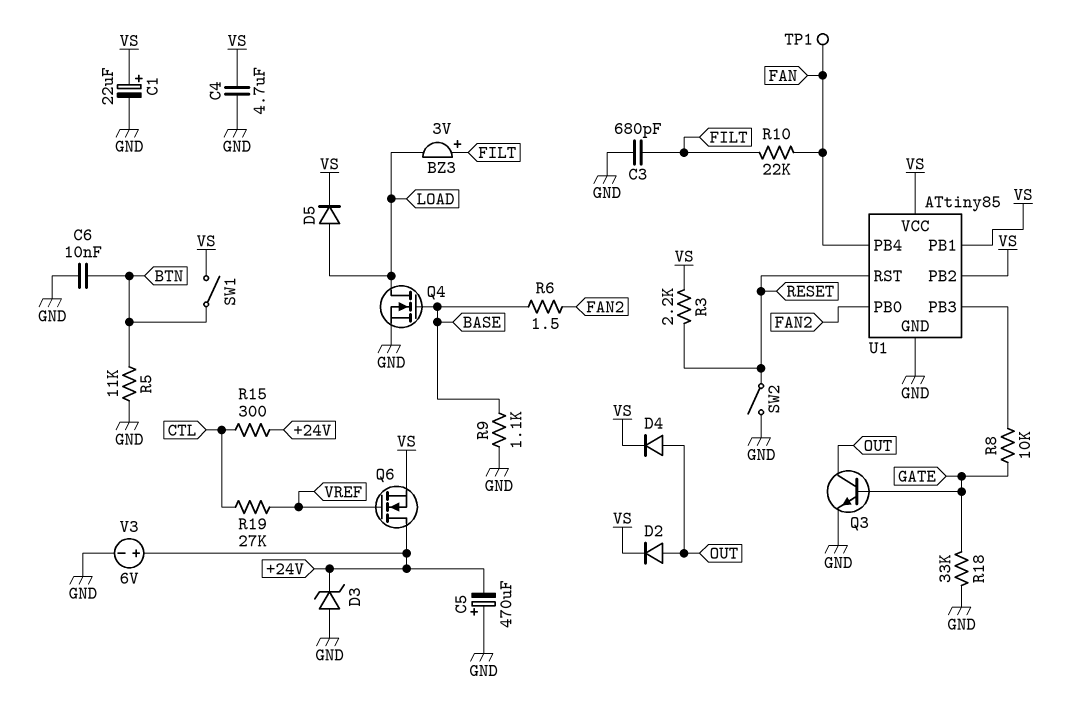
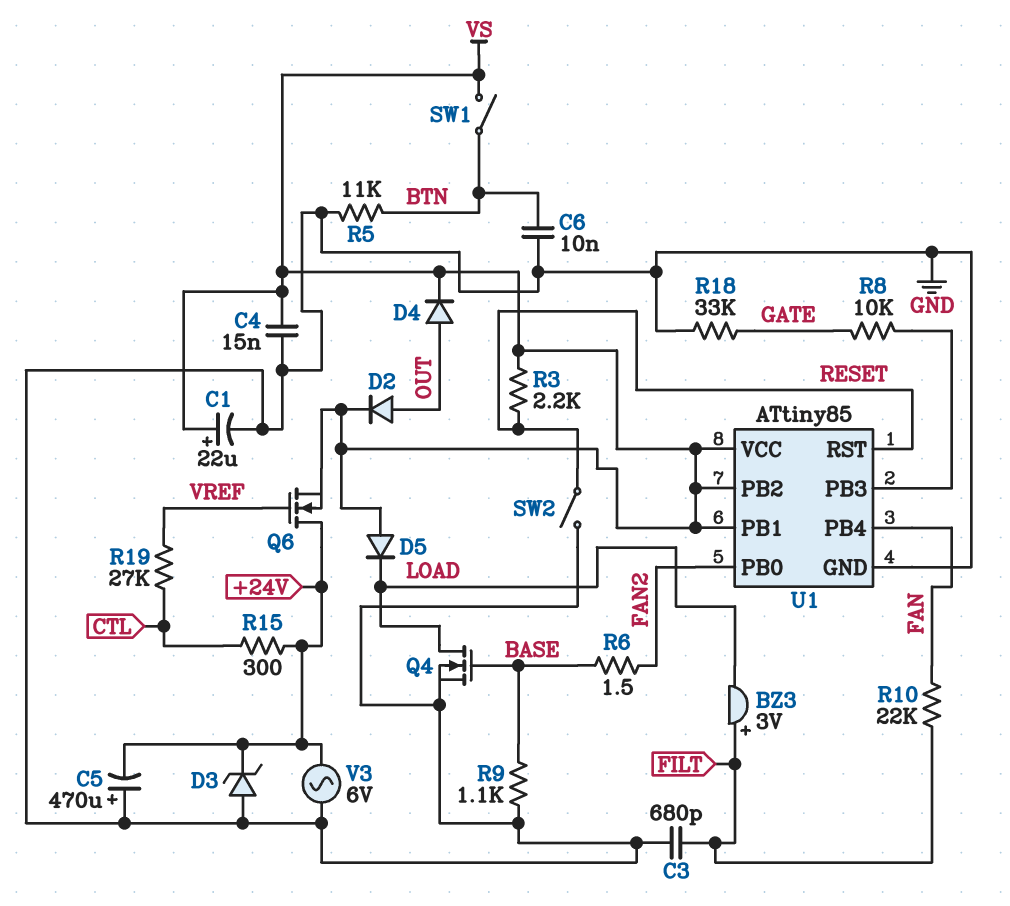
C4: 4.7uF (GND, VS) -> 15nF (GND, VS)
D5: diode (A LOAD, K VS) -> diode (A VS, K LOAD)
Q3: NPN (B GATE, C OUT, E GND) -> none
TP1: test point (FAN) -> none
V3: 6V (plus +24V, minus GND) -> AC 6V (+24V, GND)

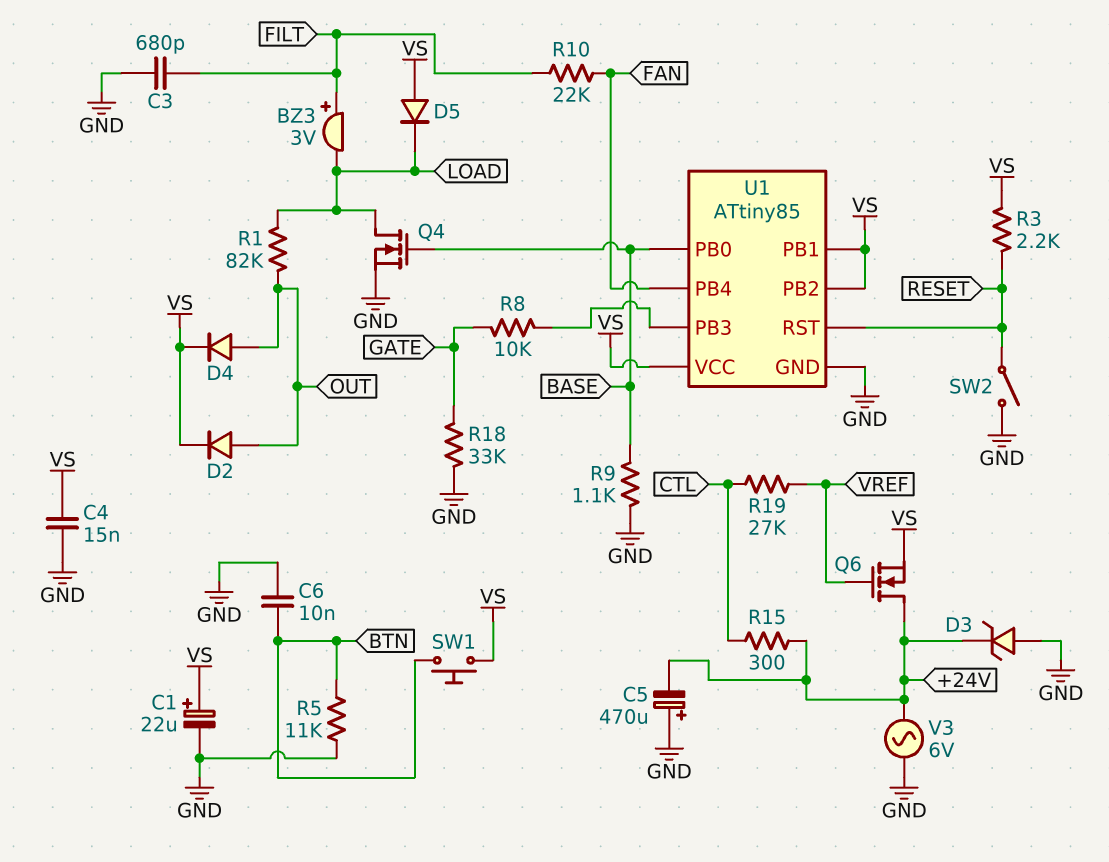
R1: none -> 82k (LOAD, OUT)
R6: 1.5 (BASE, FAN2) -> none
SW1: switch (BTN, VS) -> button (BTN, VS)
U1 pin PB0: FAN2 -> BASE

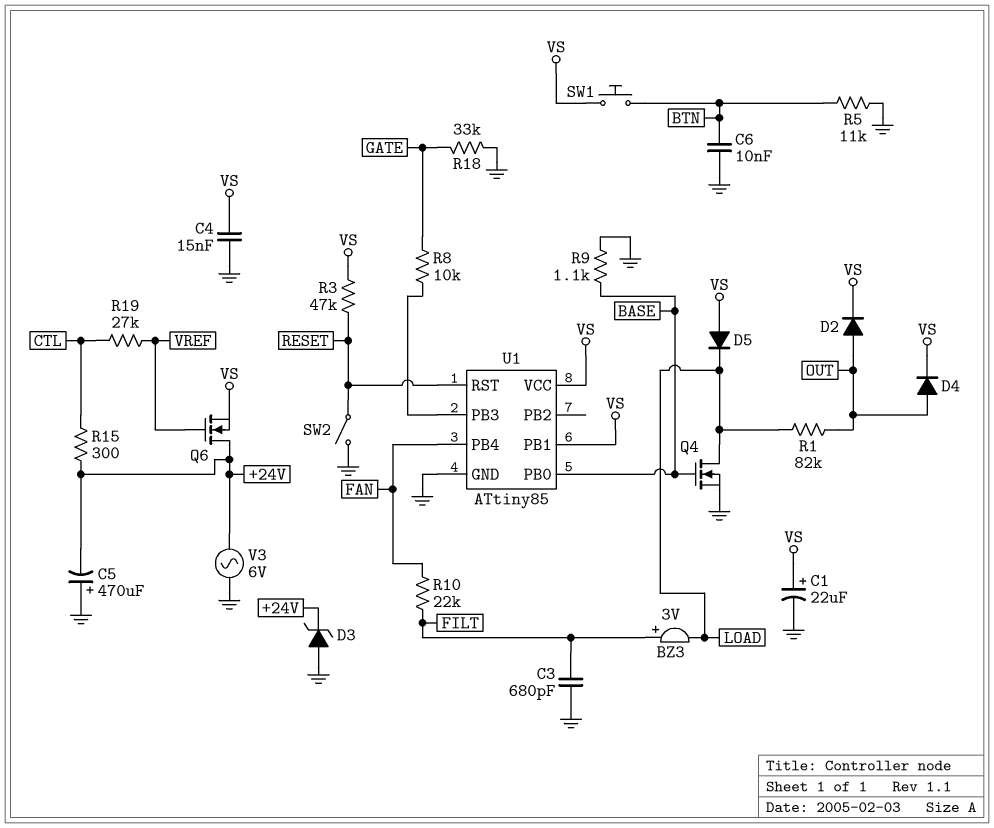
R3: 2.2k (RESET, VS) -> 47k (RESET, VS)
U1 pin PB2: VS -> none

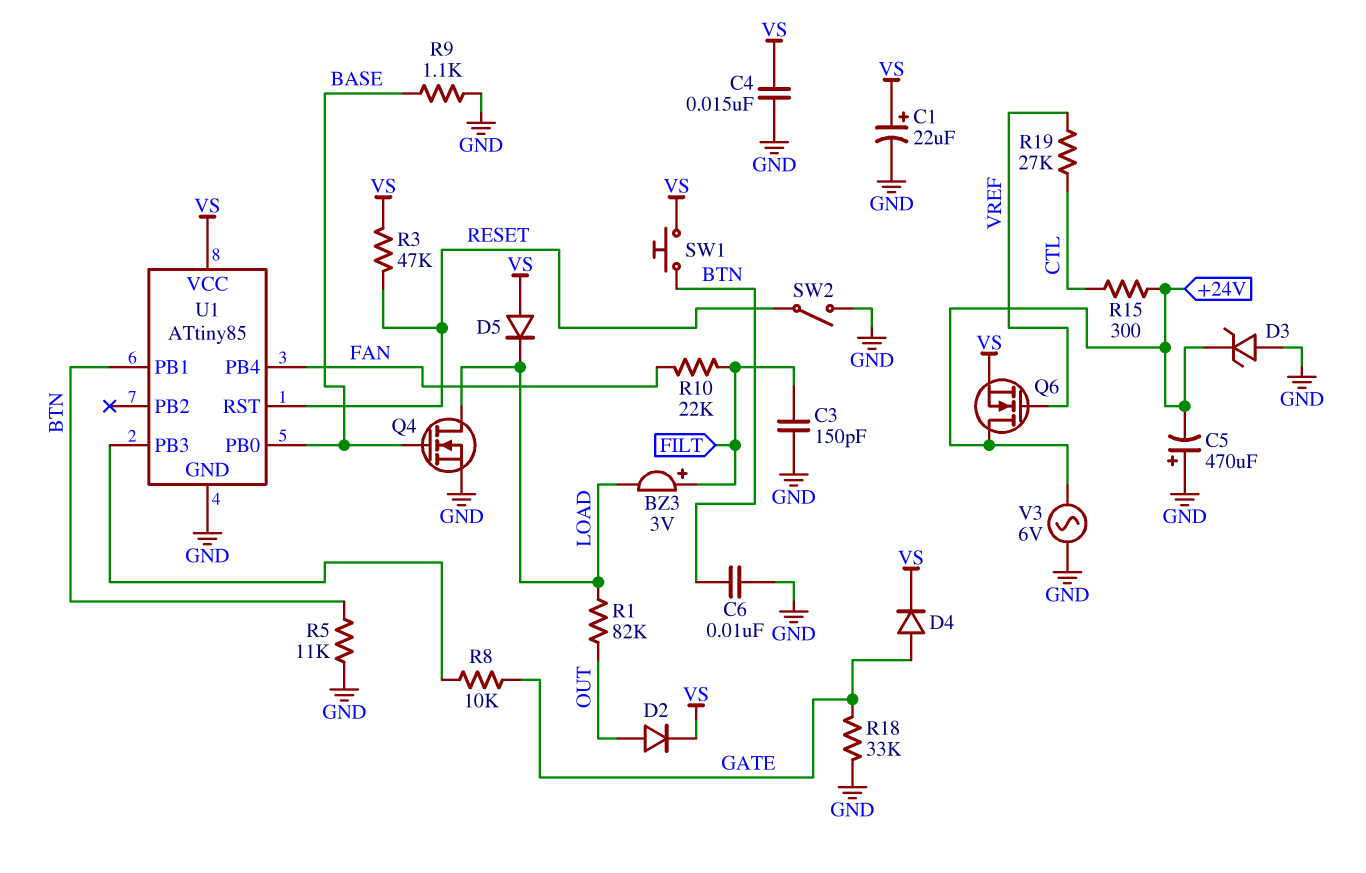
C3: 680pF (FILT, GND) -> 150pF (FILT, GND)
D4: diode (A OUT, K VS) -> diode (A GATE, K VS)
U1 pin PB1: VS -> BTN

